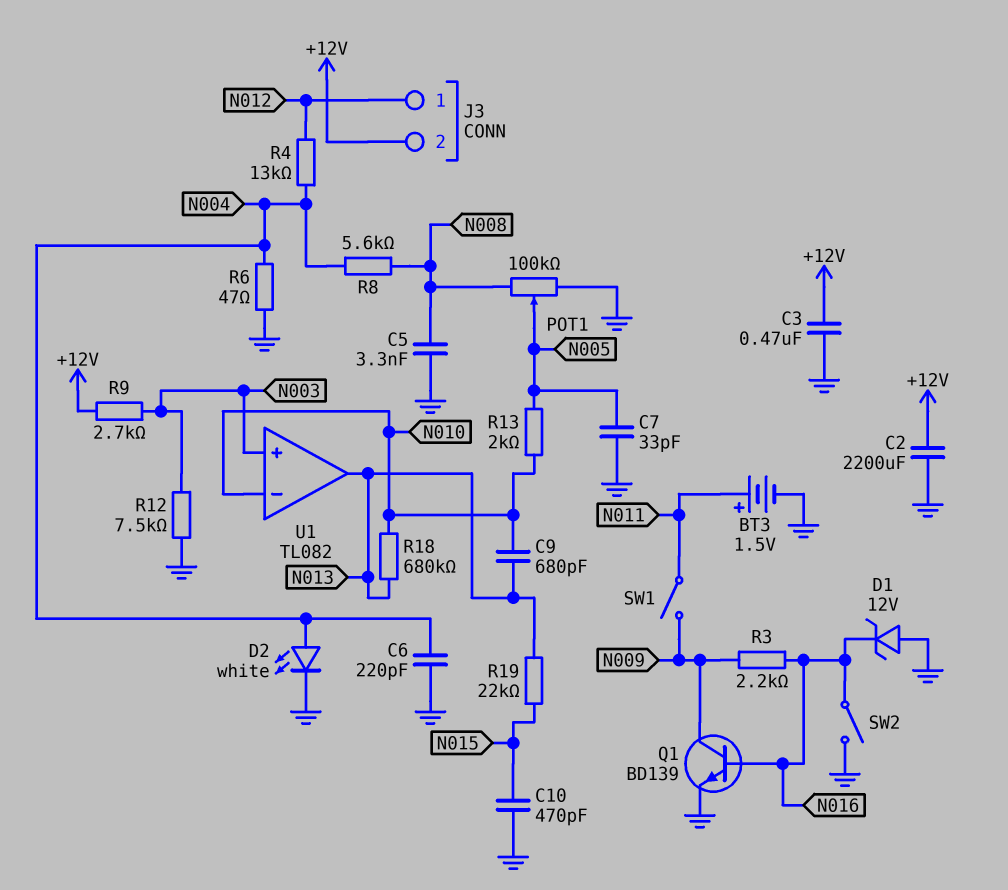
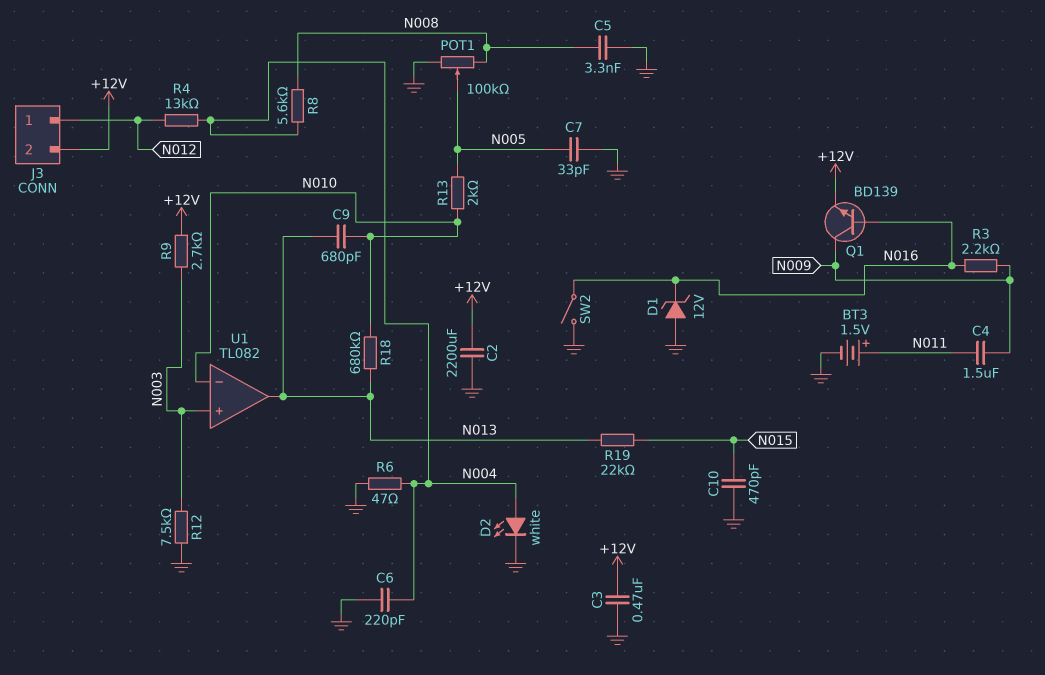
C4: none -> 1.5uF (N009, N011)
Q1: NPN BD139 (B N016, C N009, E GND) -> NPN BD139 (B N016, C N009, E +12V)
SW1: switch (N009, N011) -> none

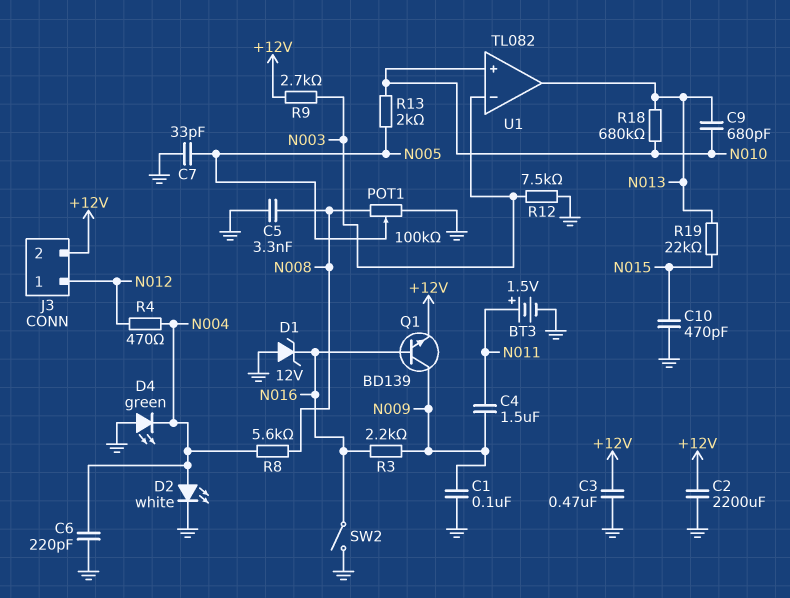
C1: none -> 100nF (GND, N009)
D4: none -> LED green (A GND, K N004)
R4: 13k (N004, N012) -> 470 (N004, N012)
R6: 47 (GND, N004) -> none
U1 pin in+: N003 -> N010
U1 pin in-: N010 -> N003

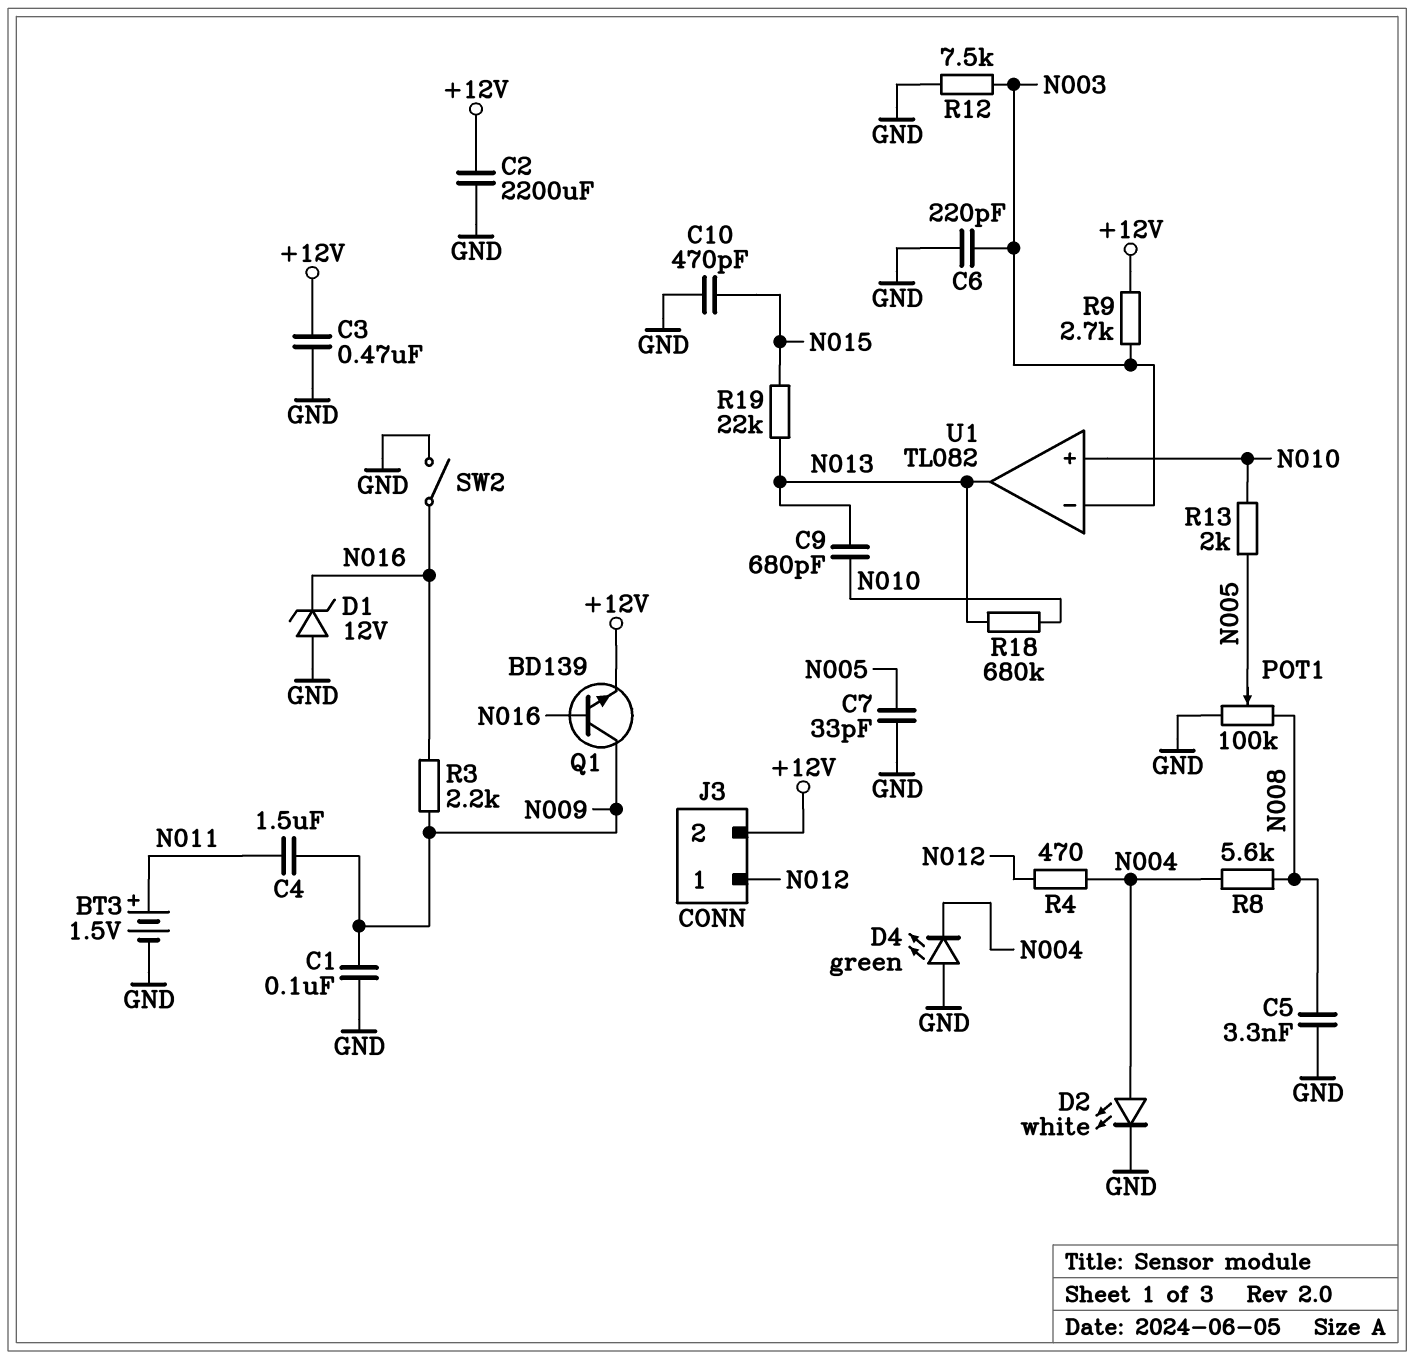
C6: 220pF (GND, N004) -> 220pF (GND, N003)

